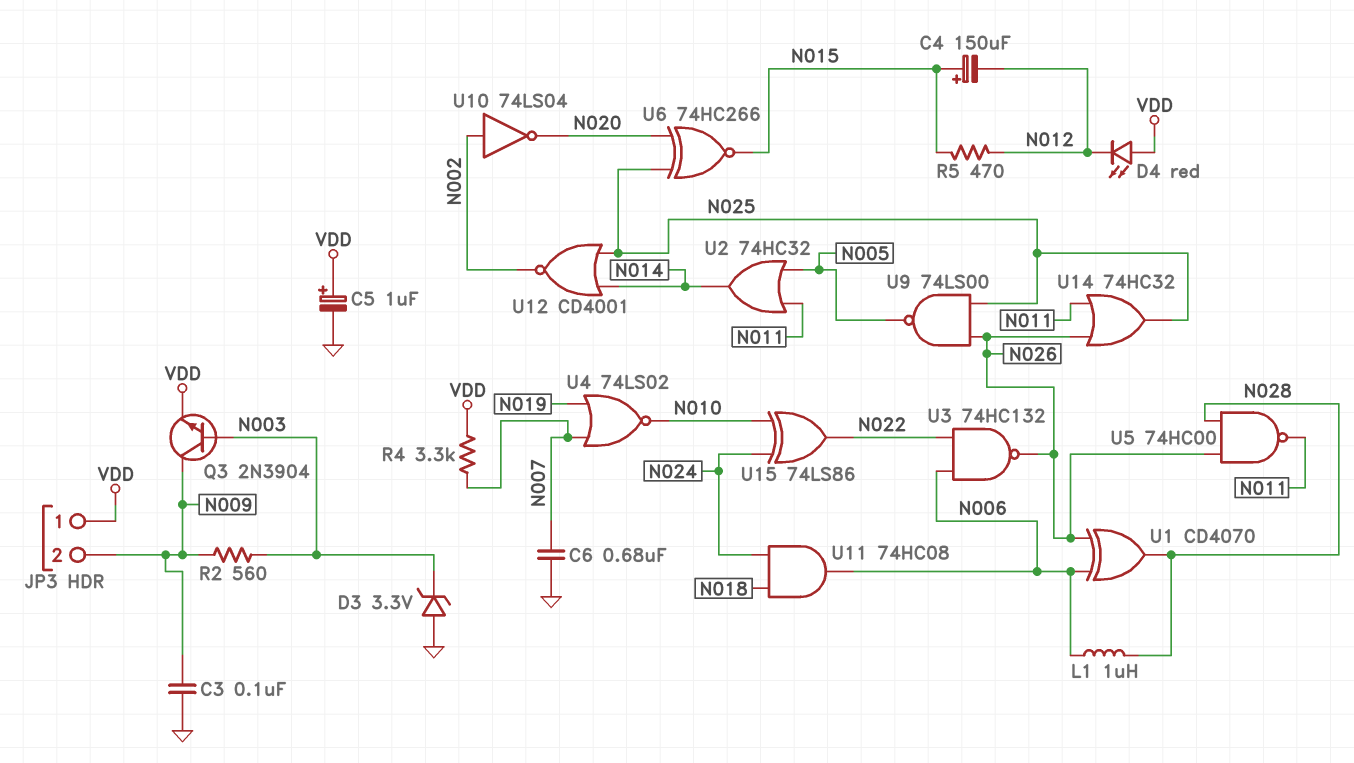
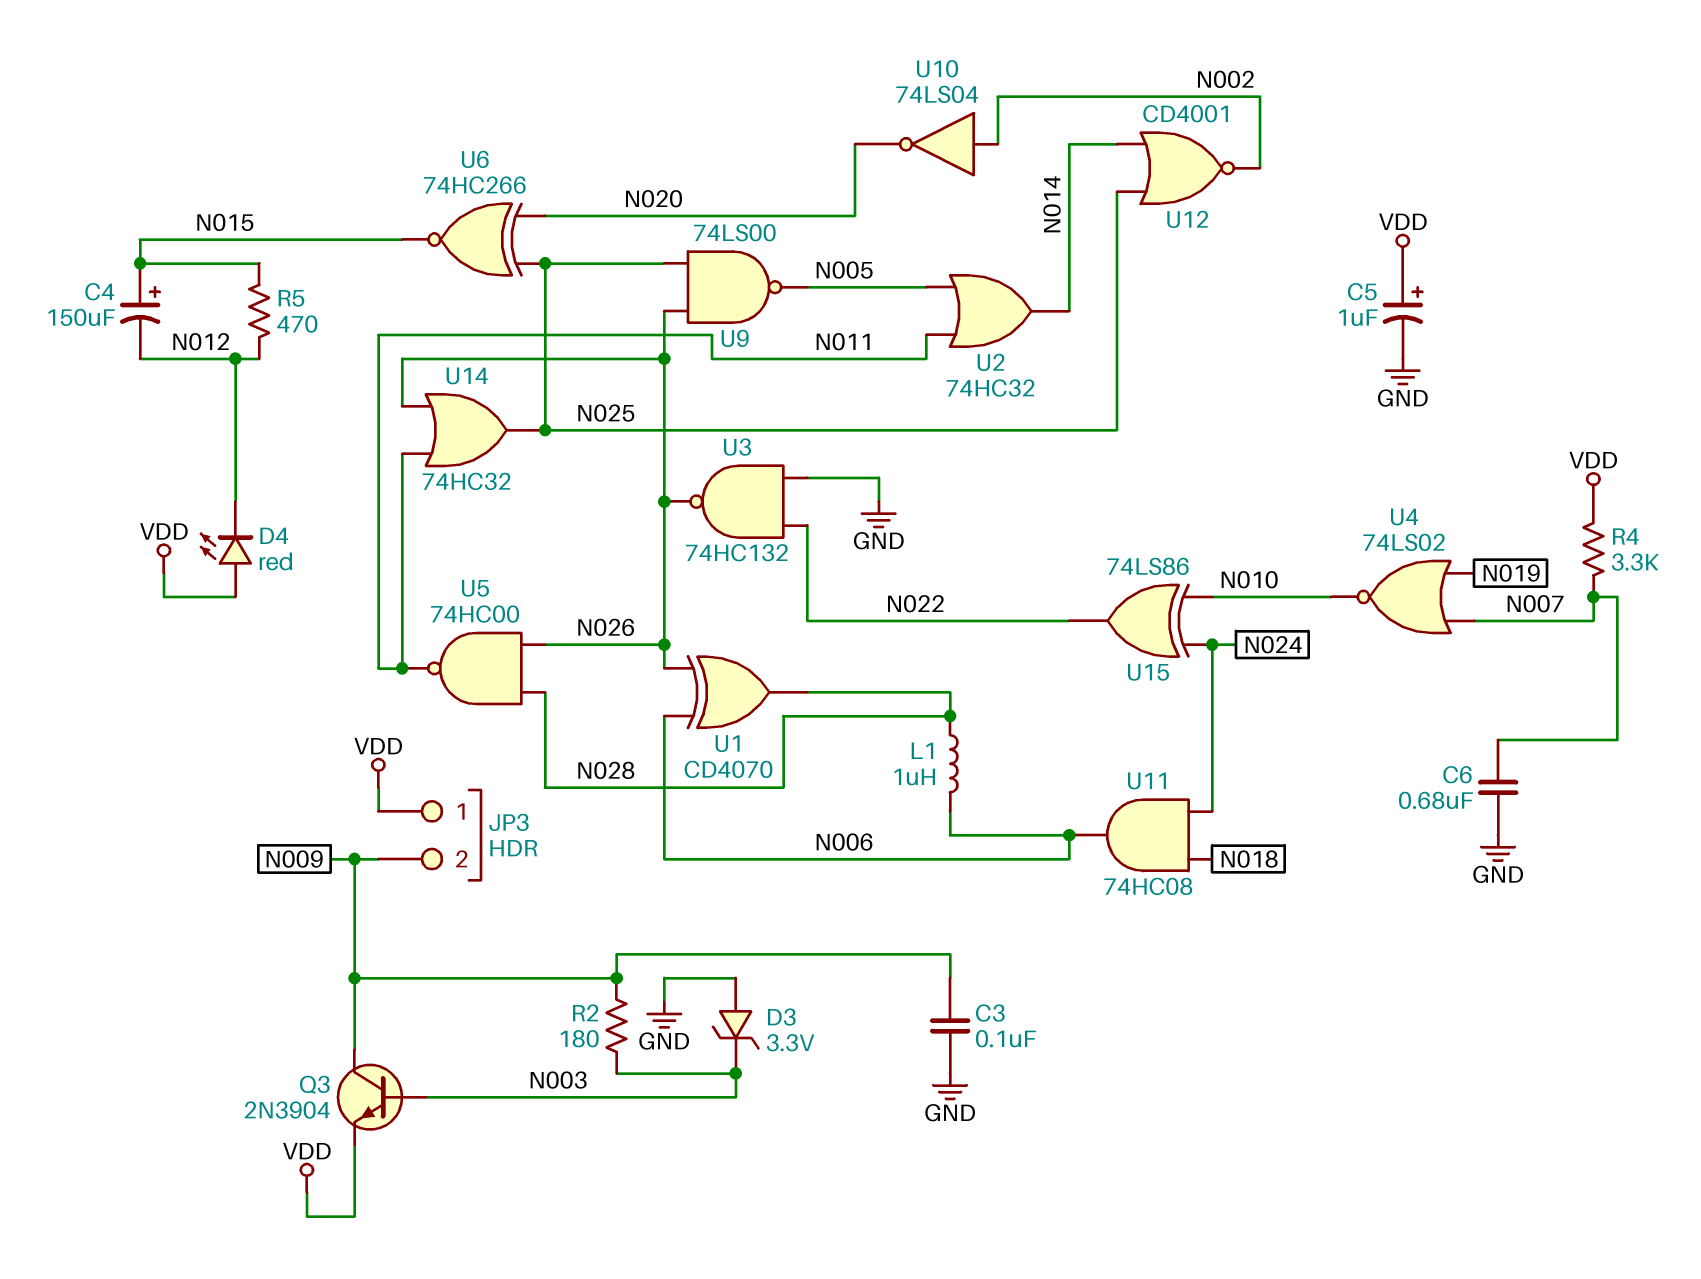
R2: 560 (N003, N009) -> 180 (N003, N009)
U3: NAND 74HC132 (in N006, in N022, out N026) -> NAND 74HC132 (in GND, in N022, out N026)

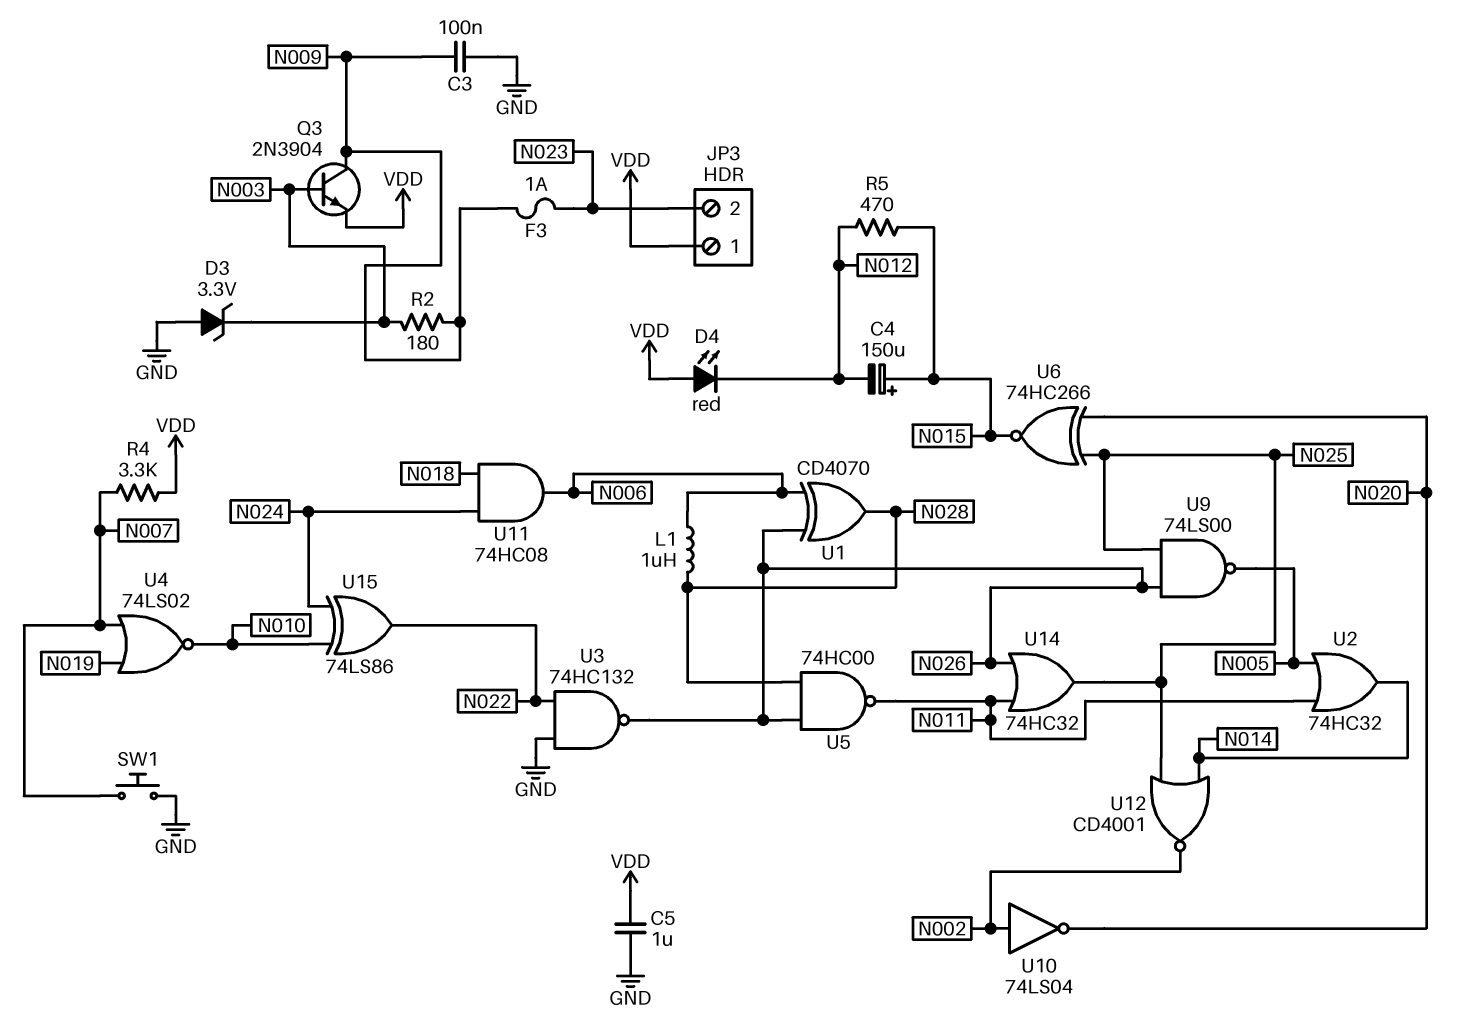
C5: 1uF (plus VDD, minus GND) -> 1uF (GND, VDD)
C6: 680nF (GND, N007) -> none
F3: none -> 1A (N009, N023)
JP3 pin 2: N009 -> N023
SW1: none -> button (GND, N007)

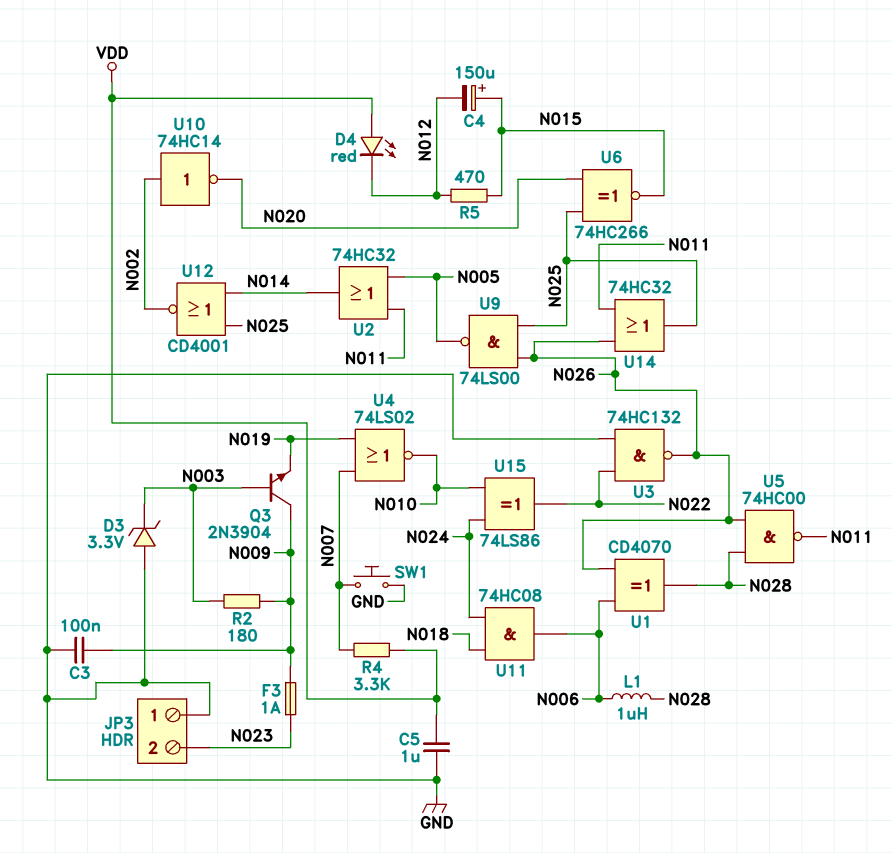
JP3 pin 1: VDD -> GND
Q3: NPN 2N3904 (B N003, C N009, E VDD) -> NPN 2N3904 (B N003, C N009, E N019)
U10: NOT 74LS04 (in N002, out N020) -> NOT 74HC14 (in N002, out N020)

